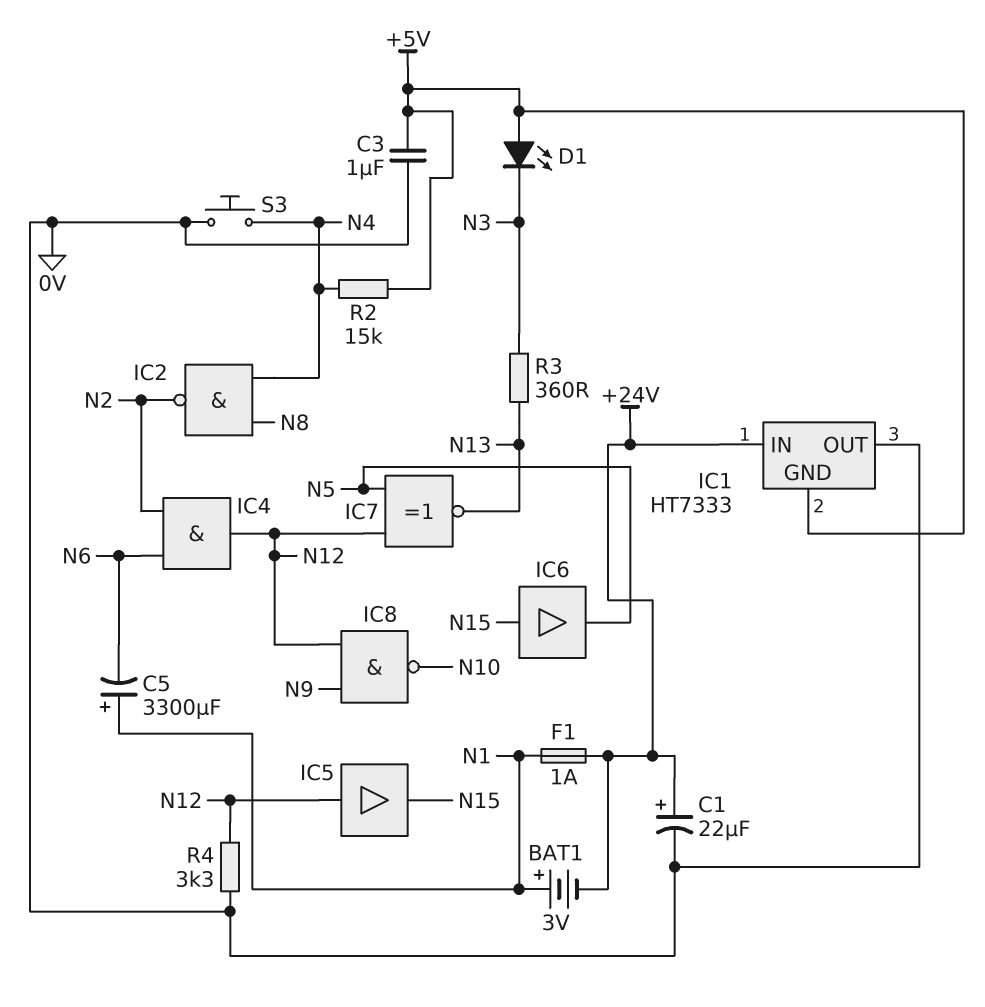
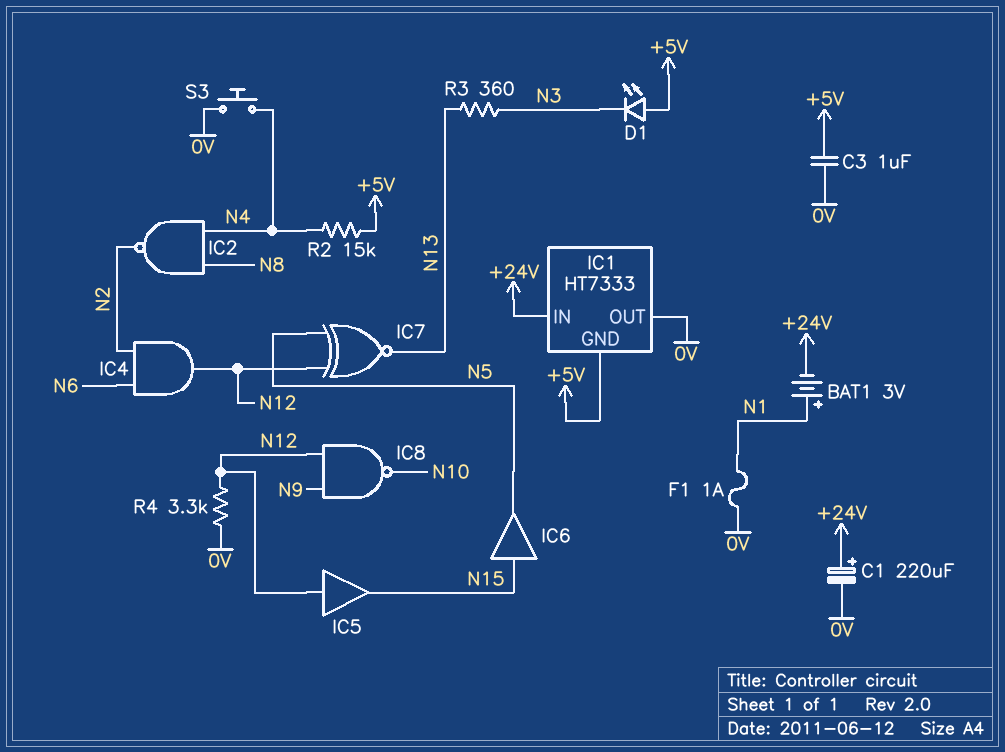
C1: 22uF (plus +24V, minus 0V) -> 220uF (plus +24V, minus 0V)
C5: 3300uF (plus N1, minus N6) -> none
F1: 1A (+24V, N1) -> 1A (0V, N1)

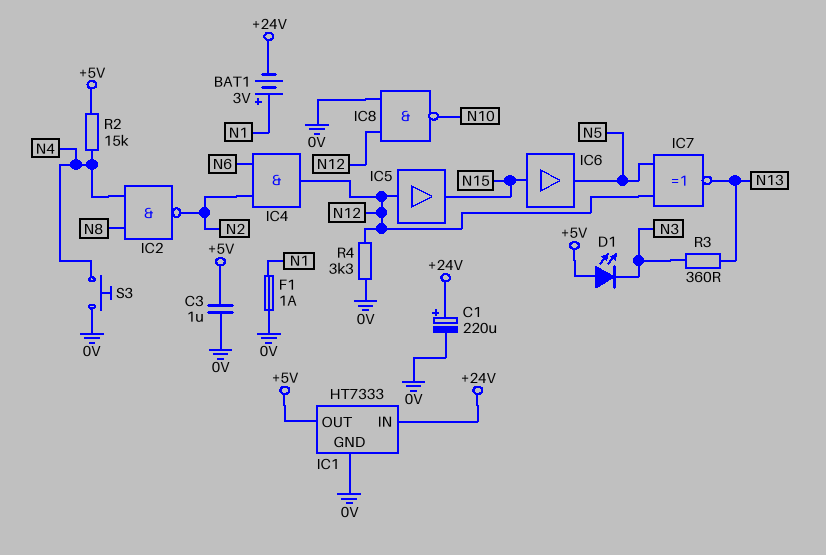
IC1 pin GND: +5V -> 0V
IC1 pin OUT: 0V -> +5V
IC8: NAND (in N9, in N12, out N10) -> NAND (in 0V, in N12, out N10)

